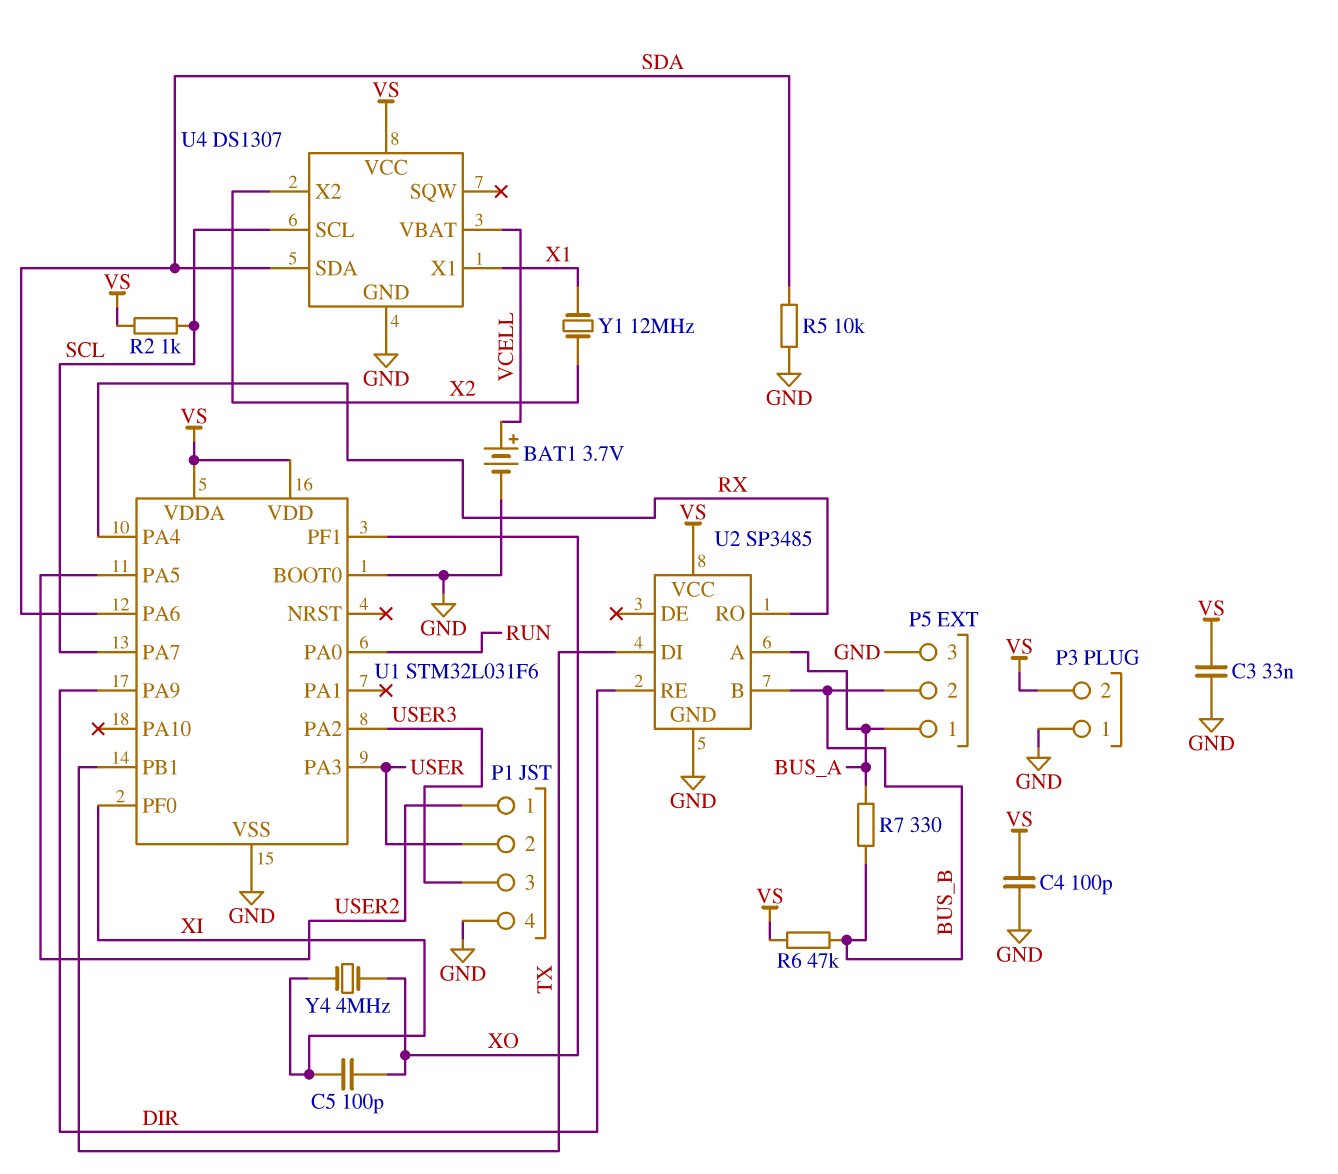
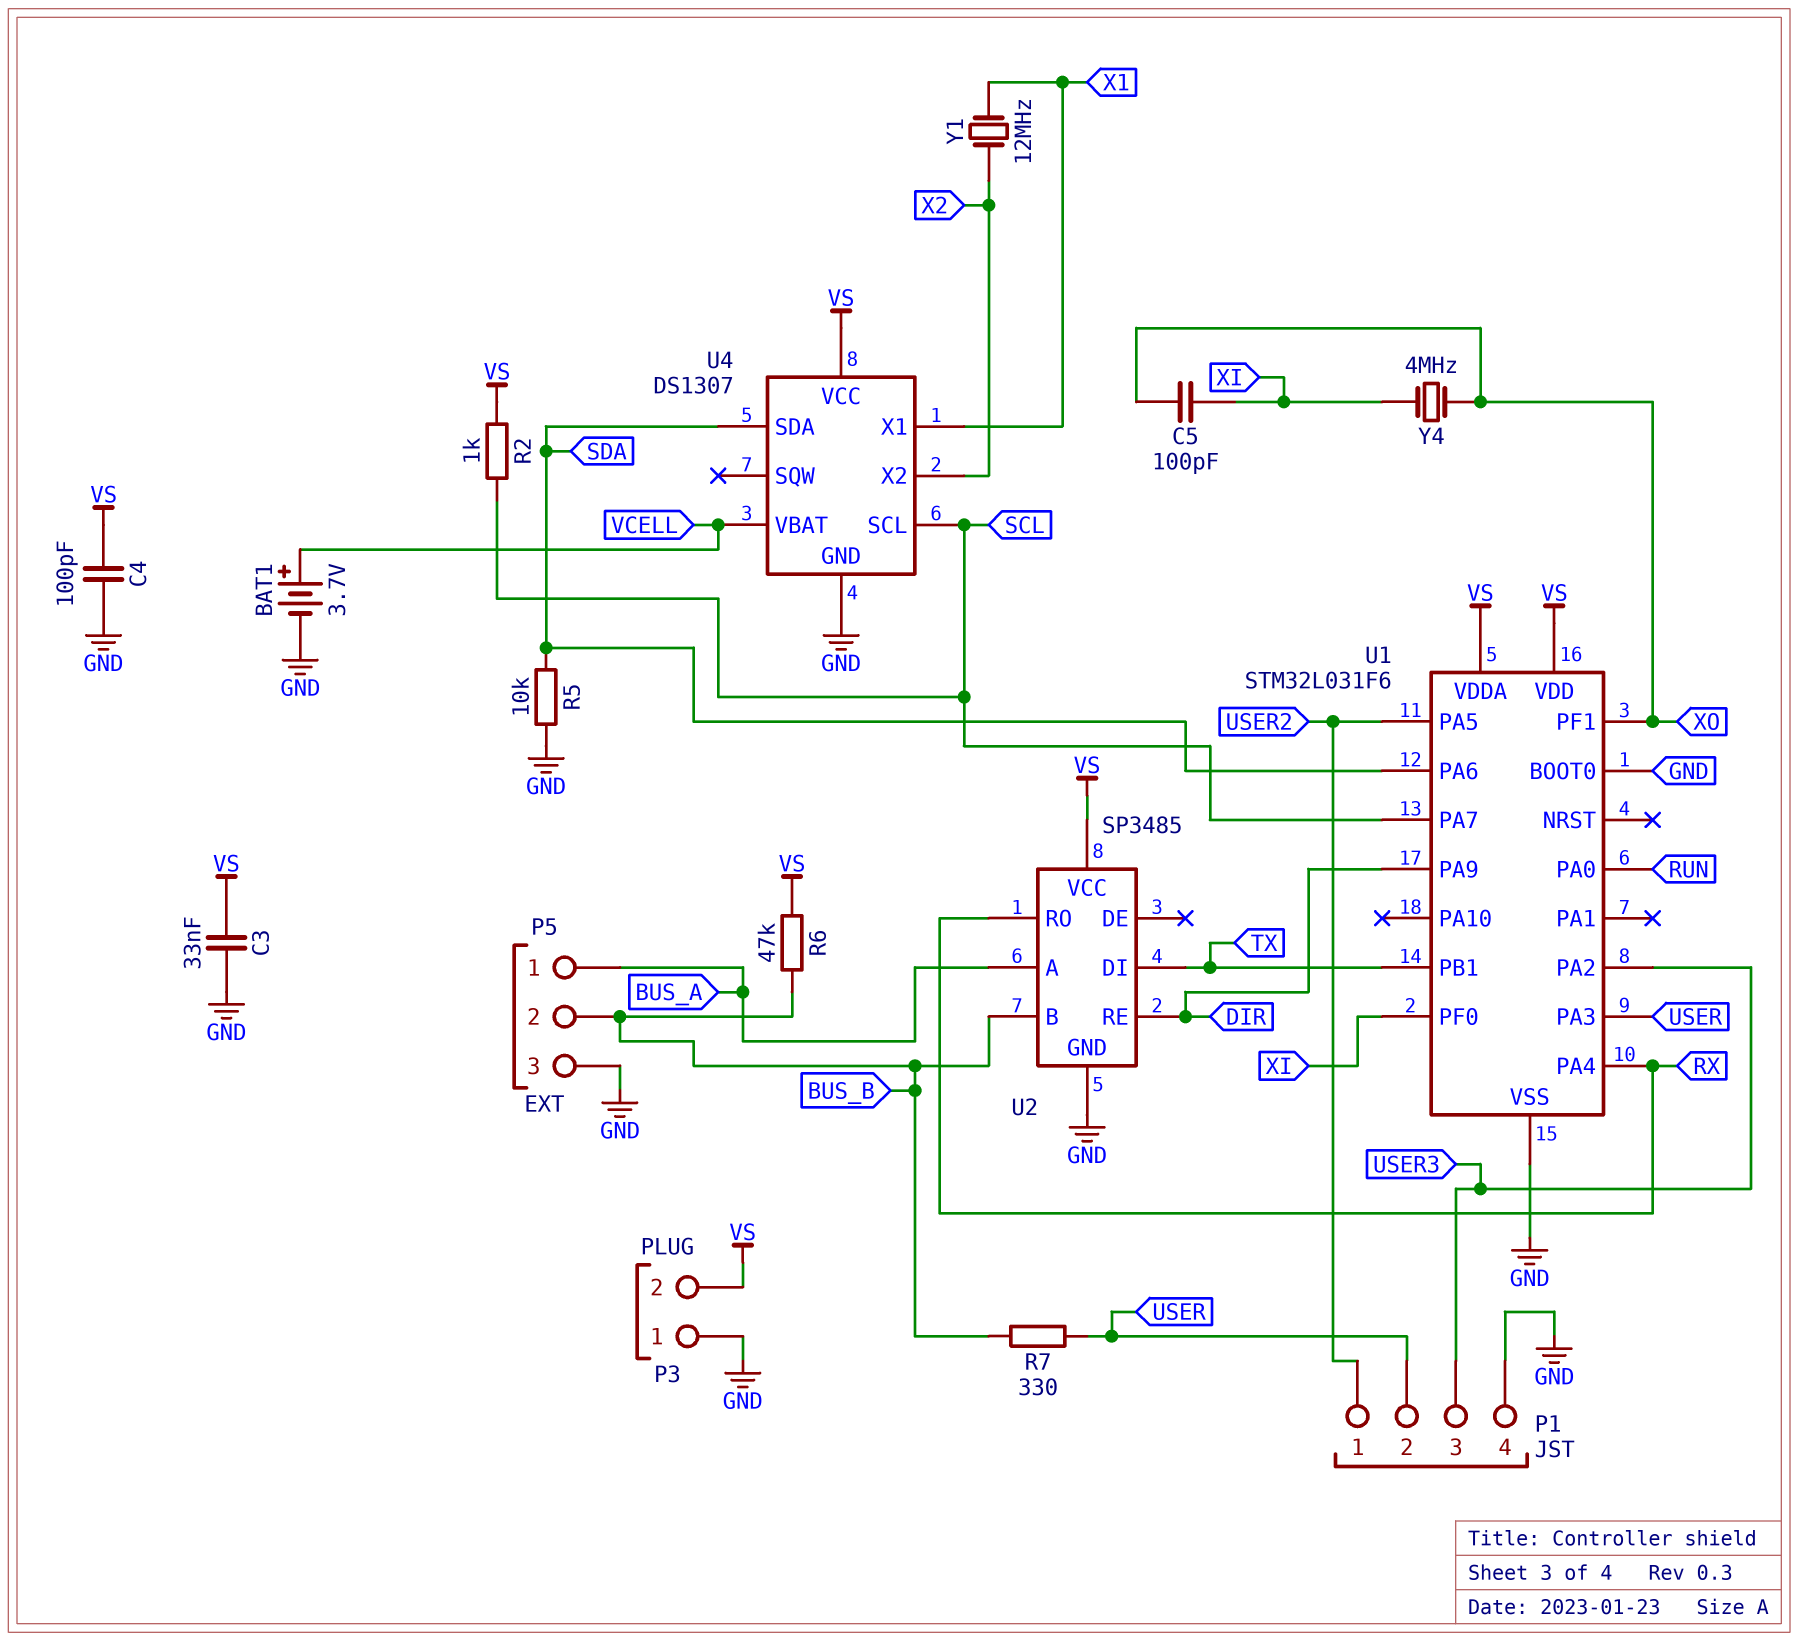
R7: 330 (BUS_A, BUS_B) -> 330 (BUS_B, USER)

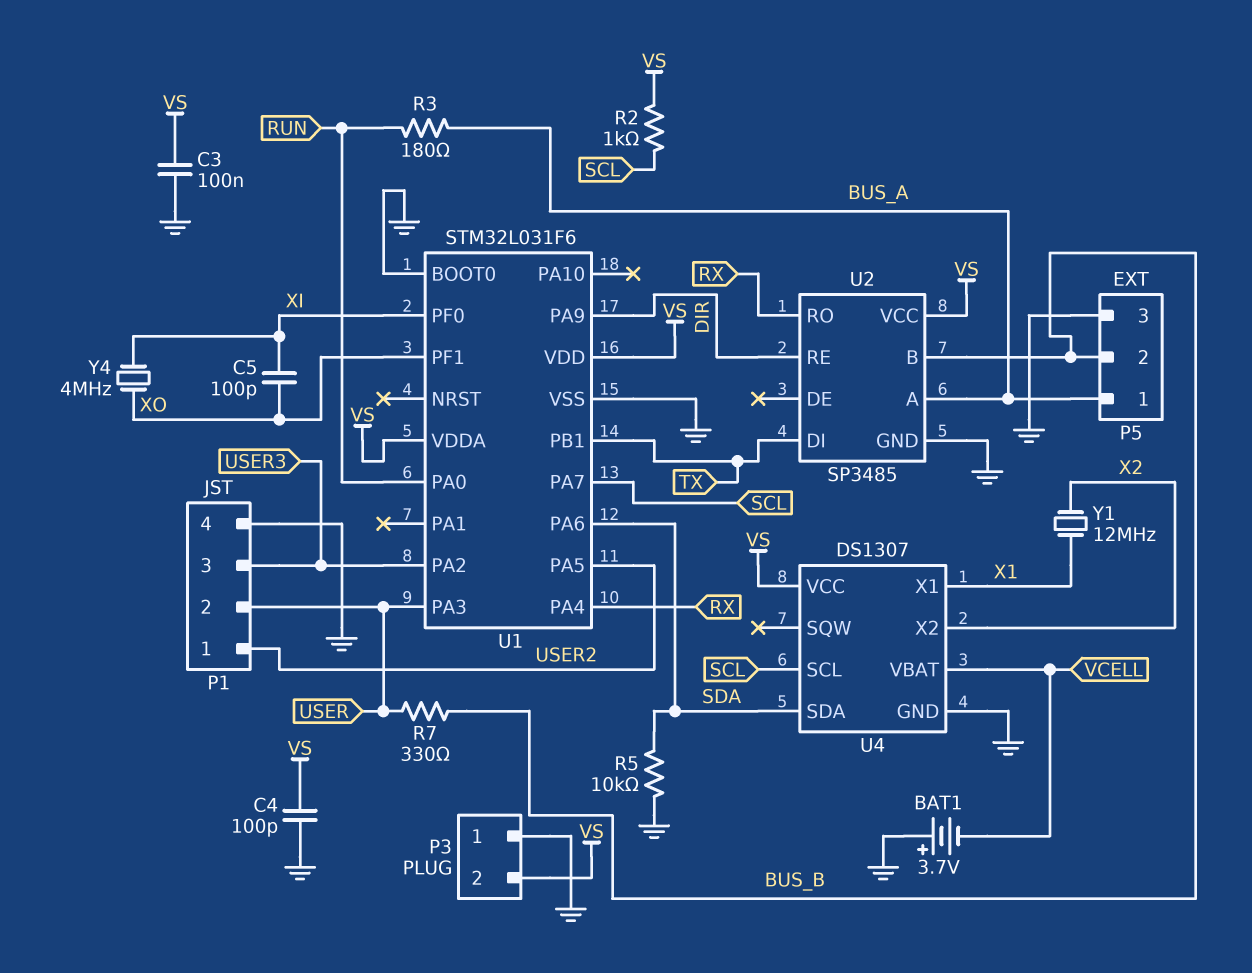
BAT1: 3.7V (plus VCELL, minus GND) -> 3.7V (plus GND, minus VCELL)
C3: 33nF (GND, VS) -> 100nF (GND, VS)
R3: none -> 180 (BUS_A, RUN)
R6: 47k (BUS_B, VS) -> none

